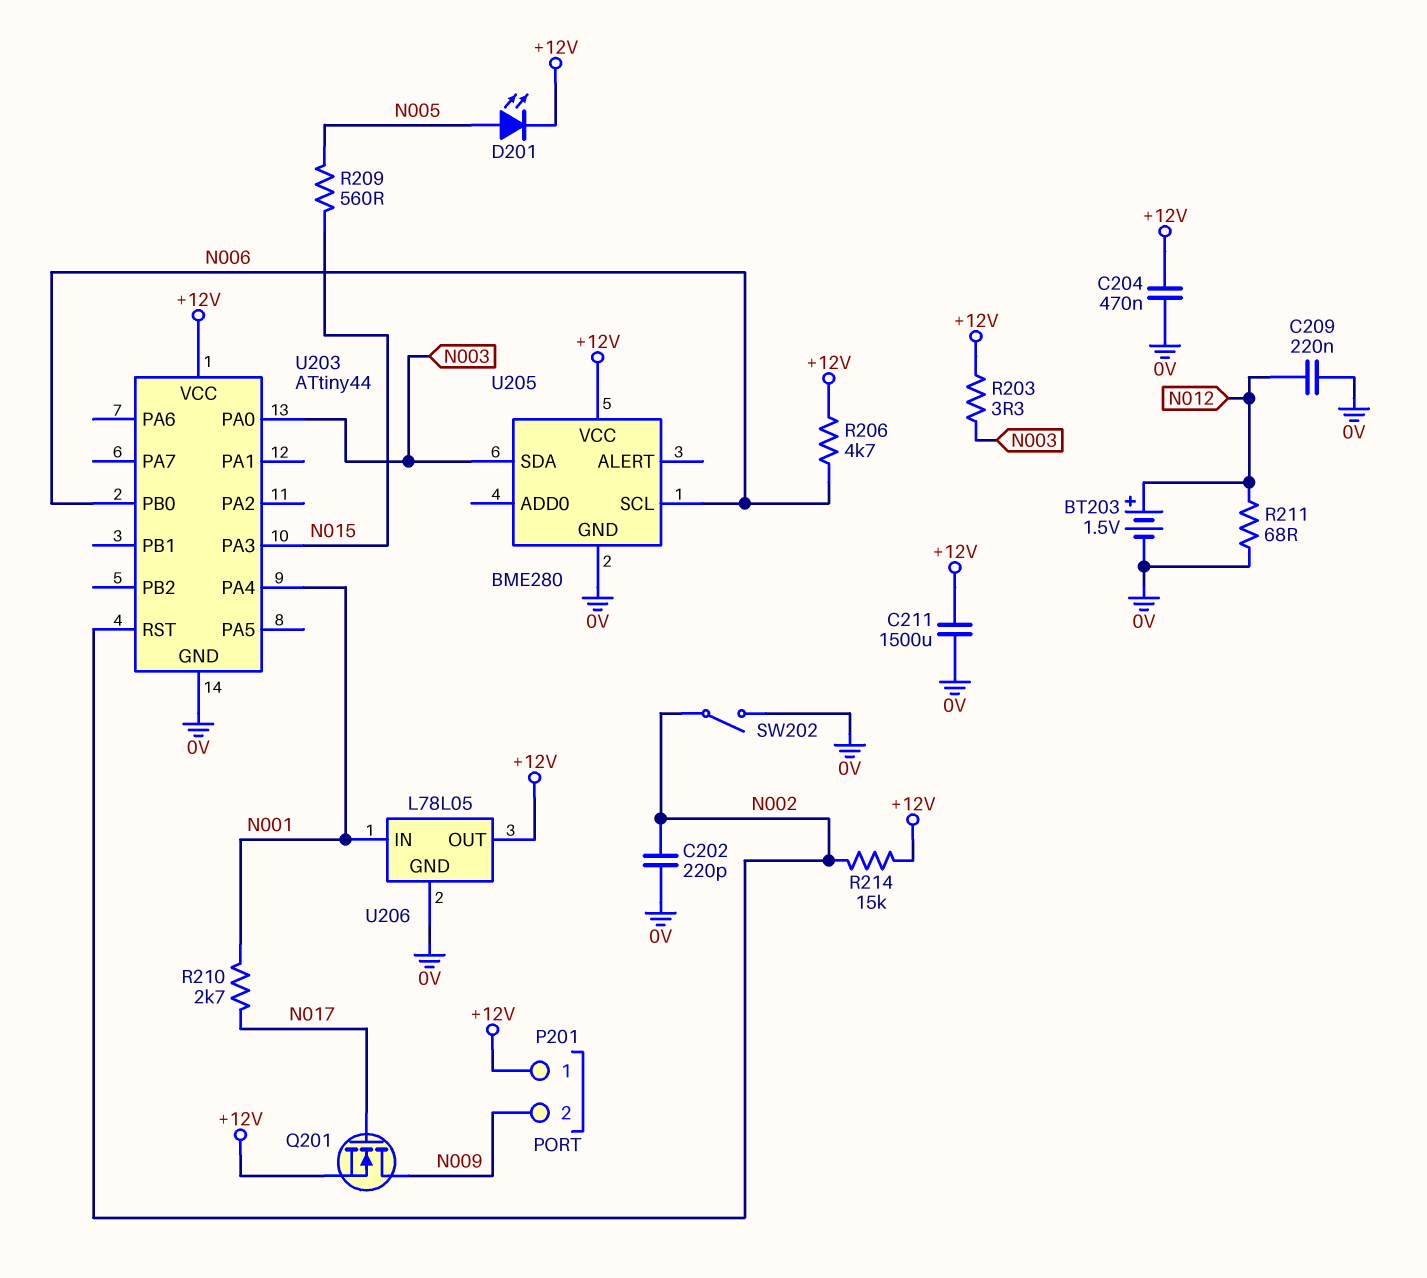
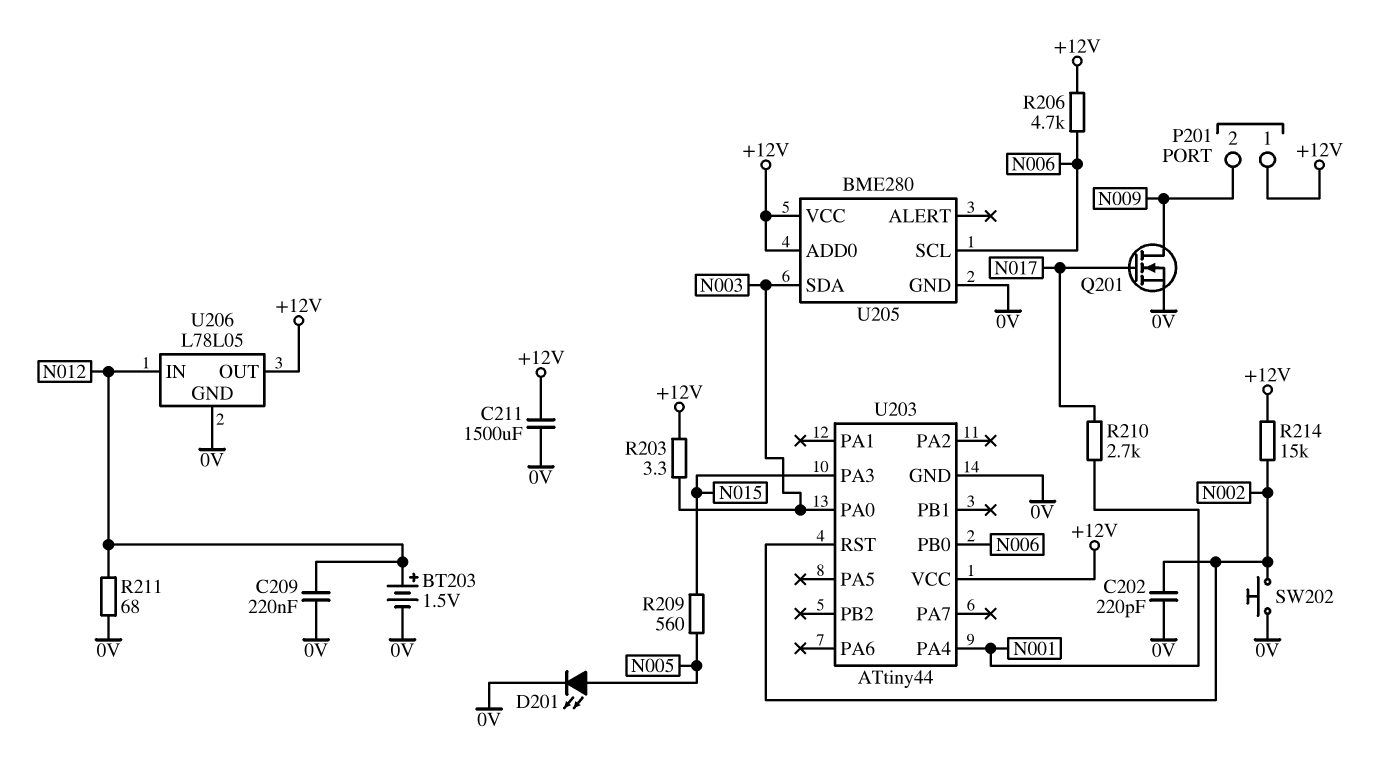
C204: 470nF (+12V, 0V) -> none
D201: LED (A N005, K +12V) -> LED (A N005, K 0V)
Q201: NMOS (G N017, D N009, S +12V) -> NMOS (G N017, D N009, S 0V)
SW202: switch (0V, N002) -> button (0V, N002)
U205 pin ADD0: none -> +12V
U206 pin IN: N001 -> N012

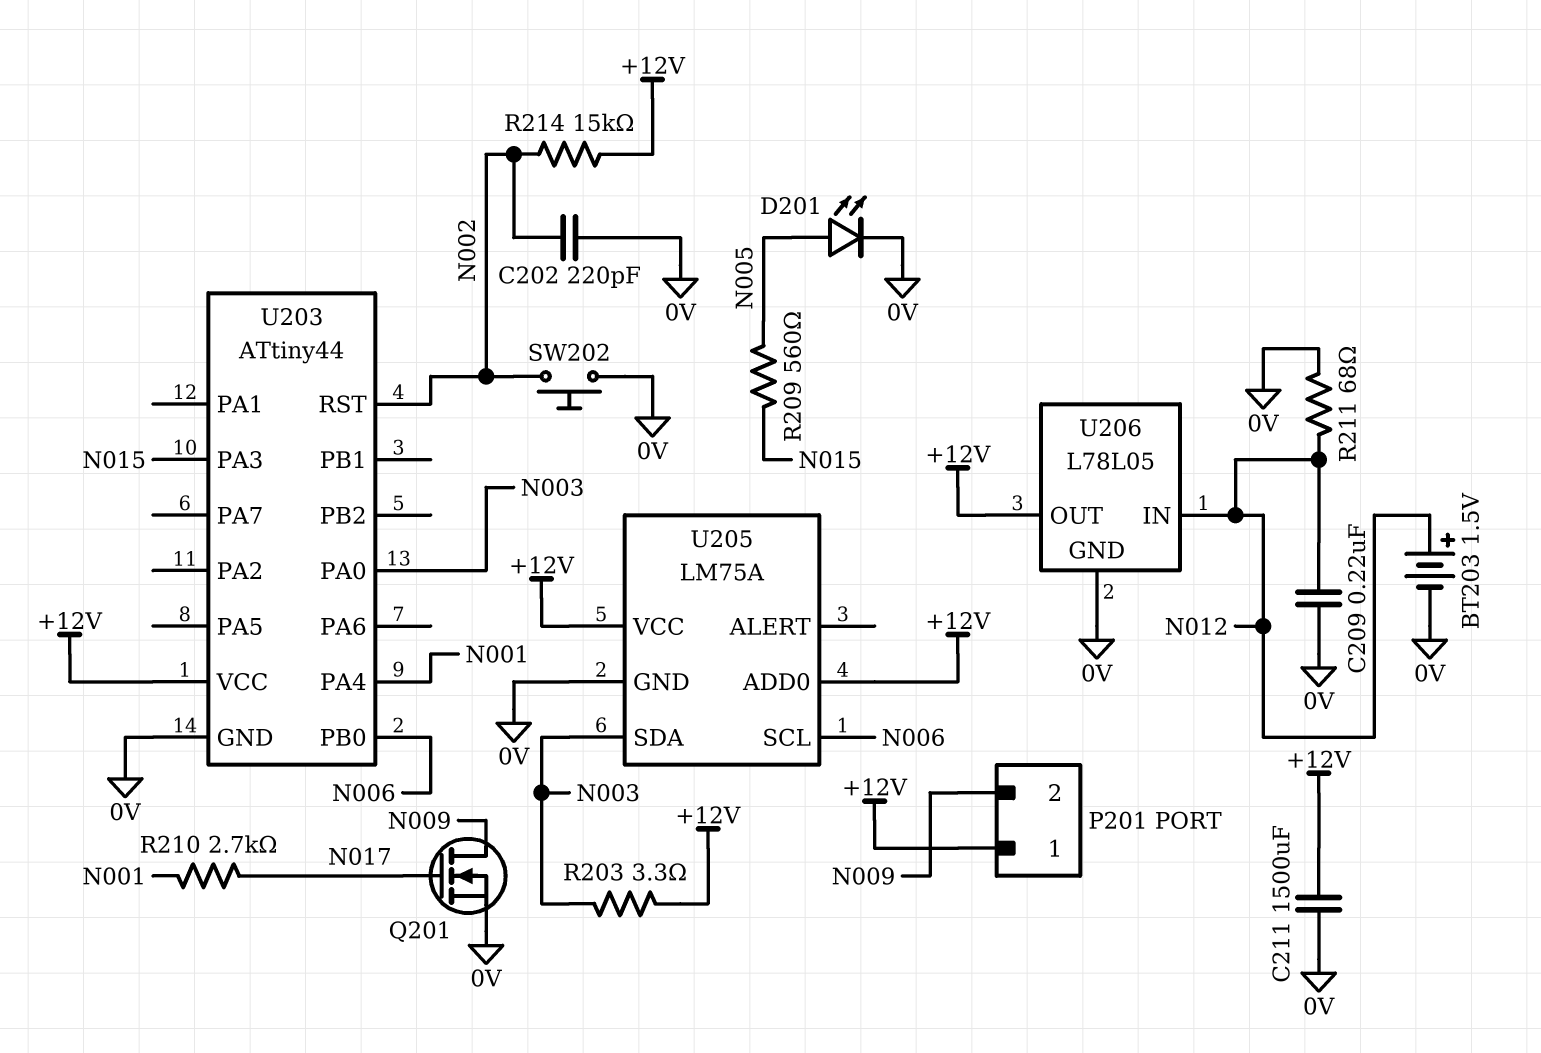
R206: 4.7k (+12V, N006) -> none
U205: BME280 -> LM75A

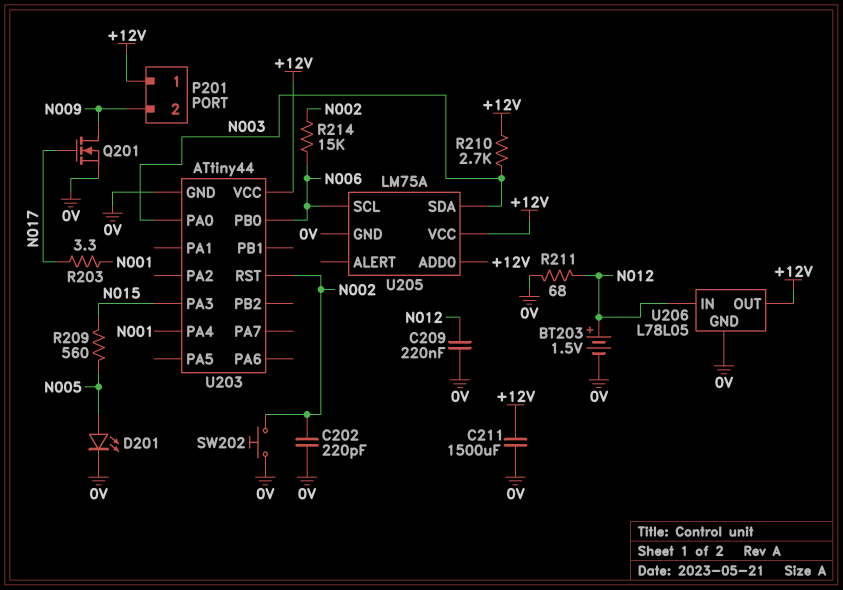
R203: 3.3 (+12V, N003) -> 3.3 (N001, N017)
R210: 2.7k (N001, N017) -> 2.7k (+12V, N003)
R214: 15k (+12V, N002) -> 15k (N002, N006)

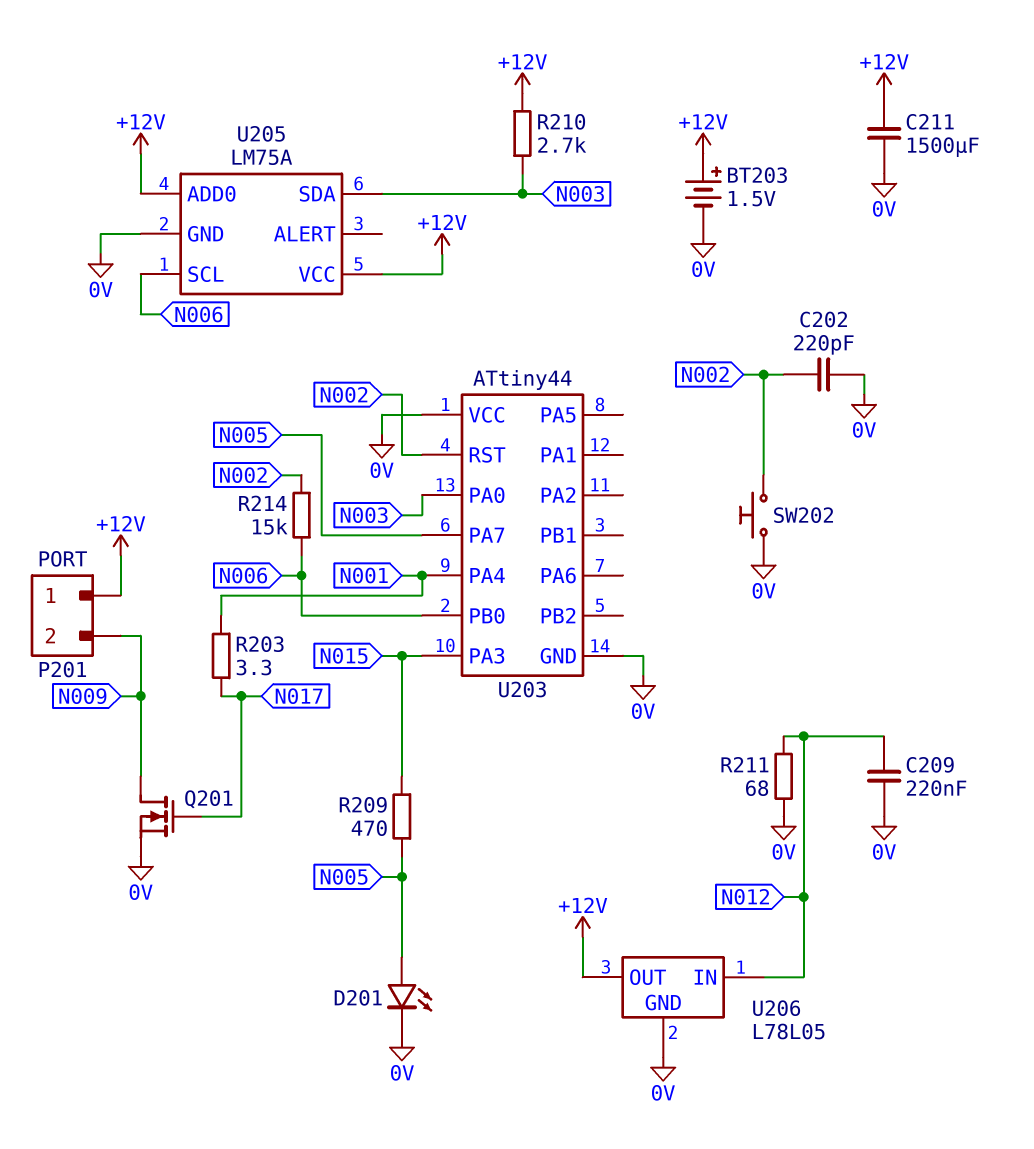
BT203: 1.5V (plus N012, minus 0V) -> 1.5V (plus +12V, minus 0V)
R209: 560 (N005, N015) -> 470 (N005, N015)
U203 pin PA7: none -> N005
U203 pin VCC: +12V -> 0V

